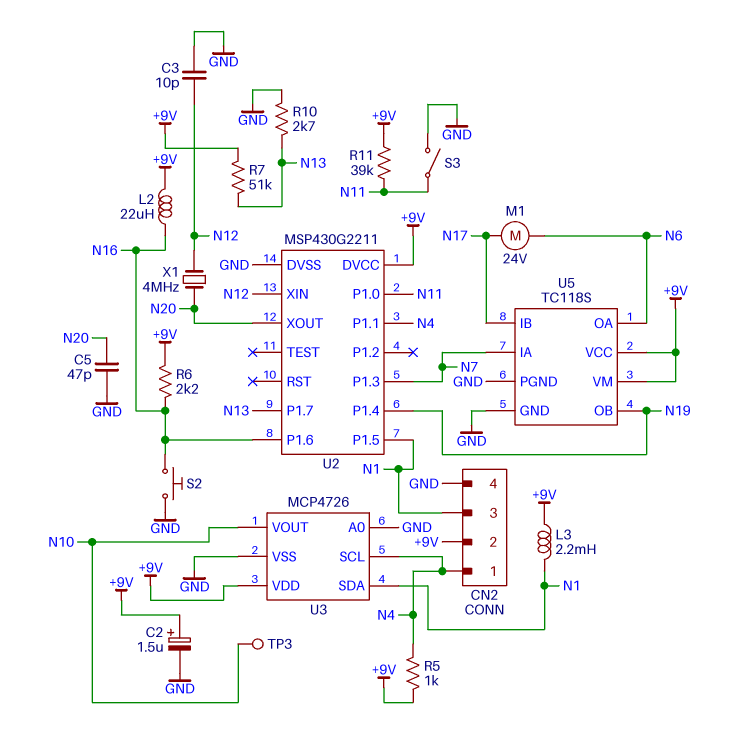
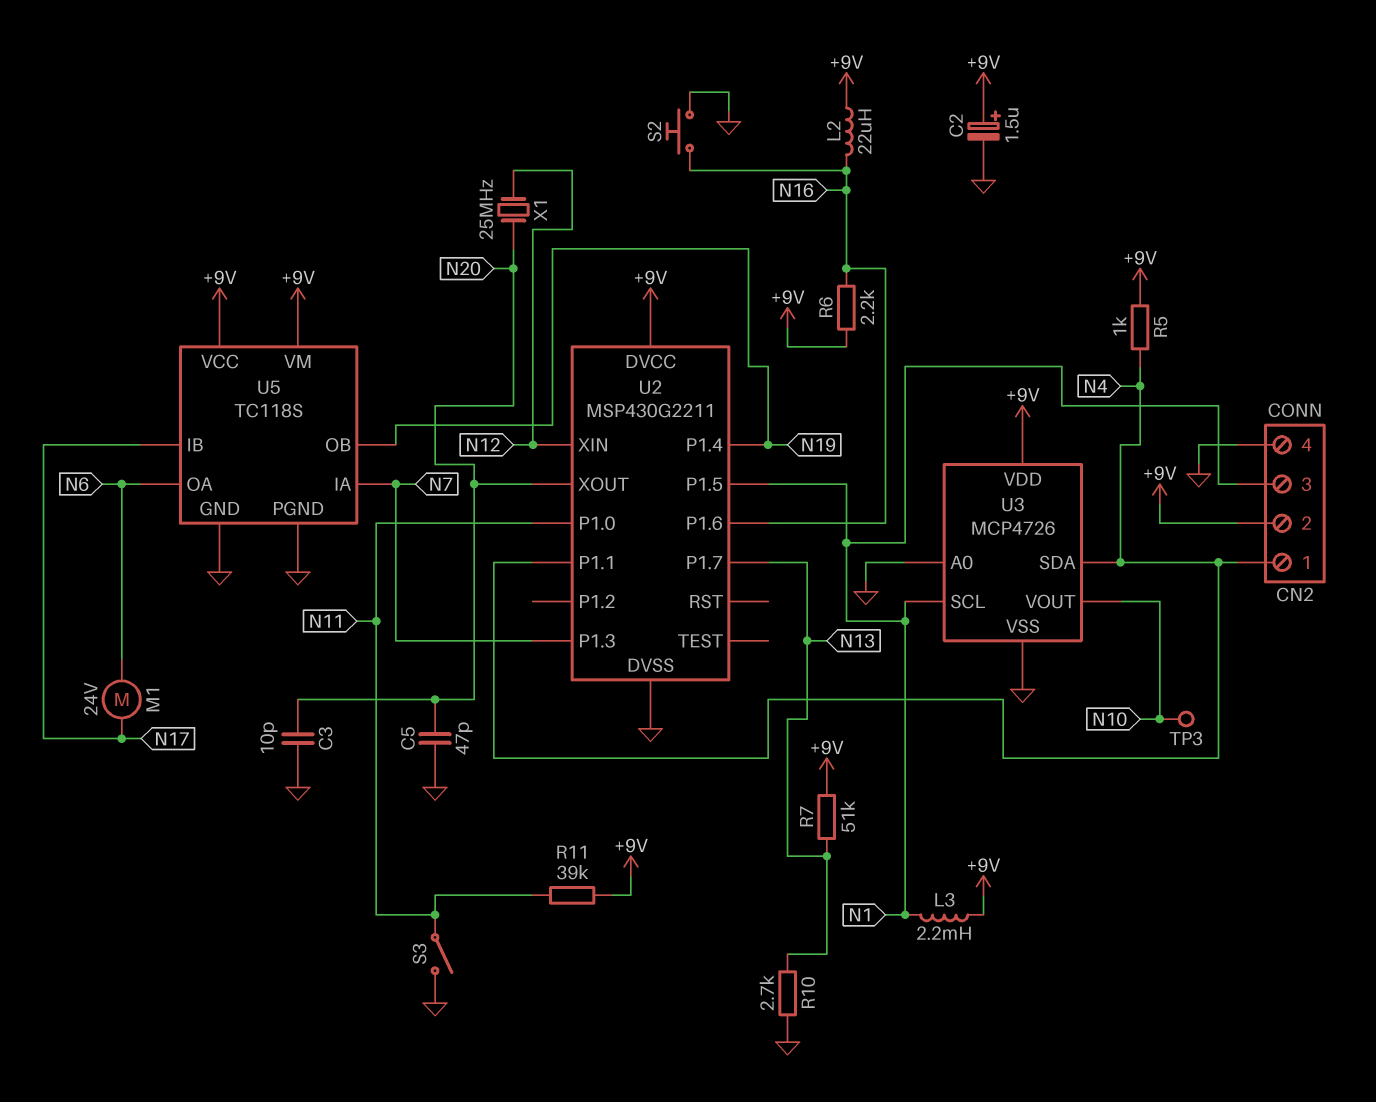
C3: 10pF (GND, N12) -> 10pF (GND, N20)
U3 pin SCL: N4 -> N1
U3 pin SDA: N1 -> N4
X1: 4MHz (N12, N20) -> 25MHz (N12, N20)

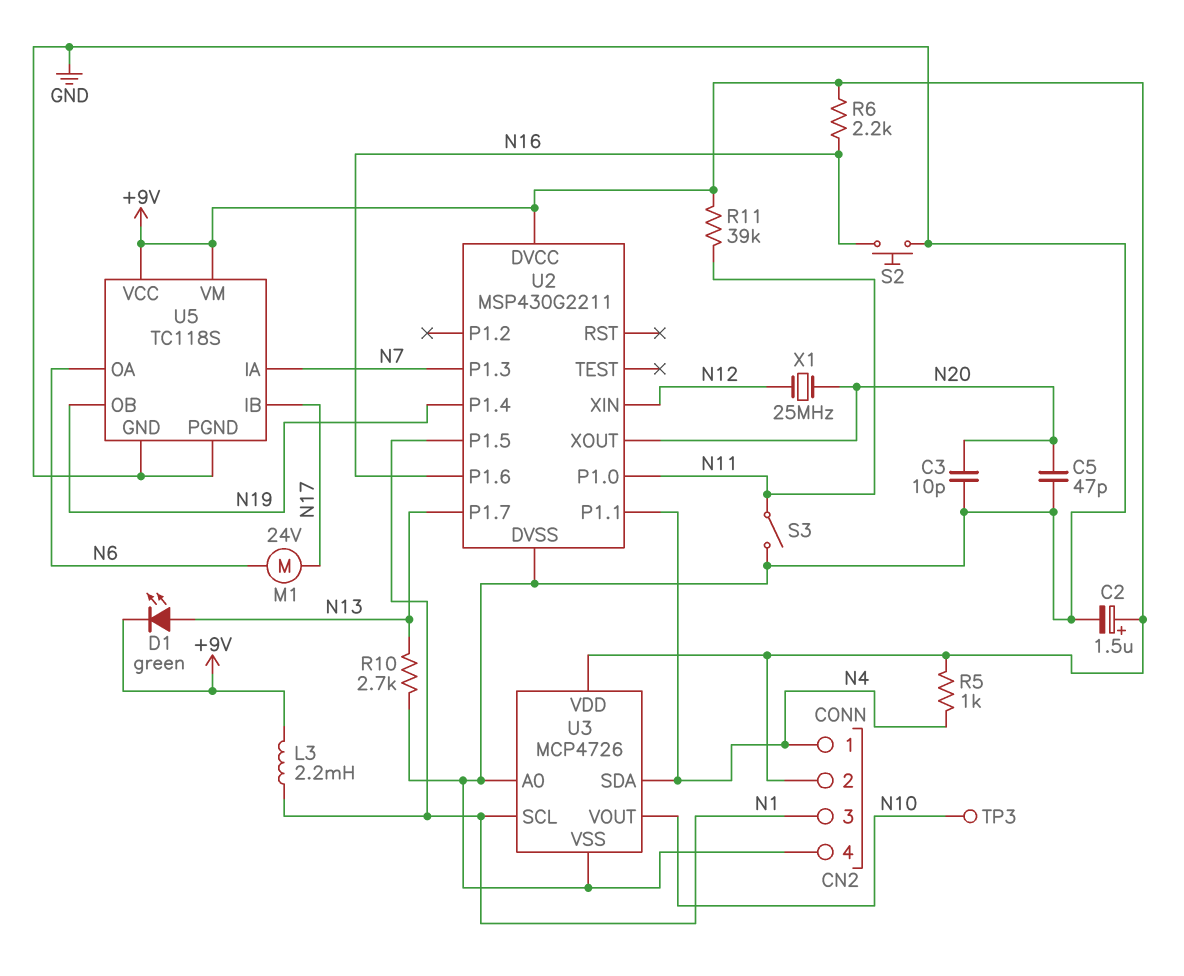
D1: none -> LED green (A N13, K +9V)
L2: 22uH (+9V, N16) -> none
R7: 51k (+9V, N13) -> none

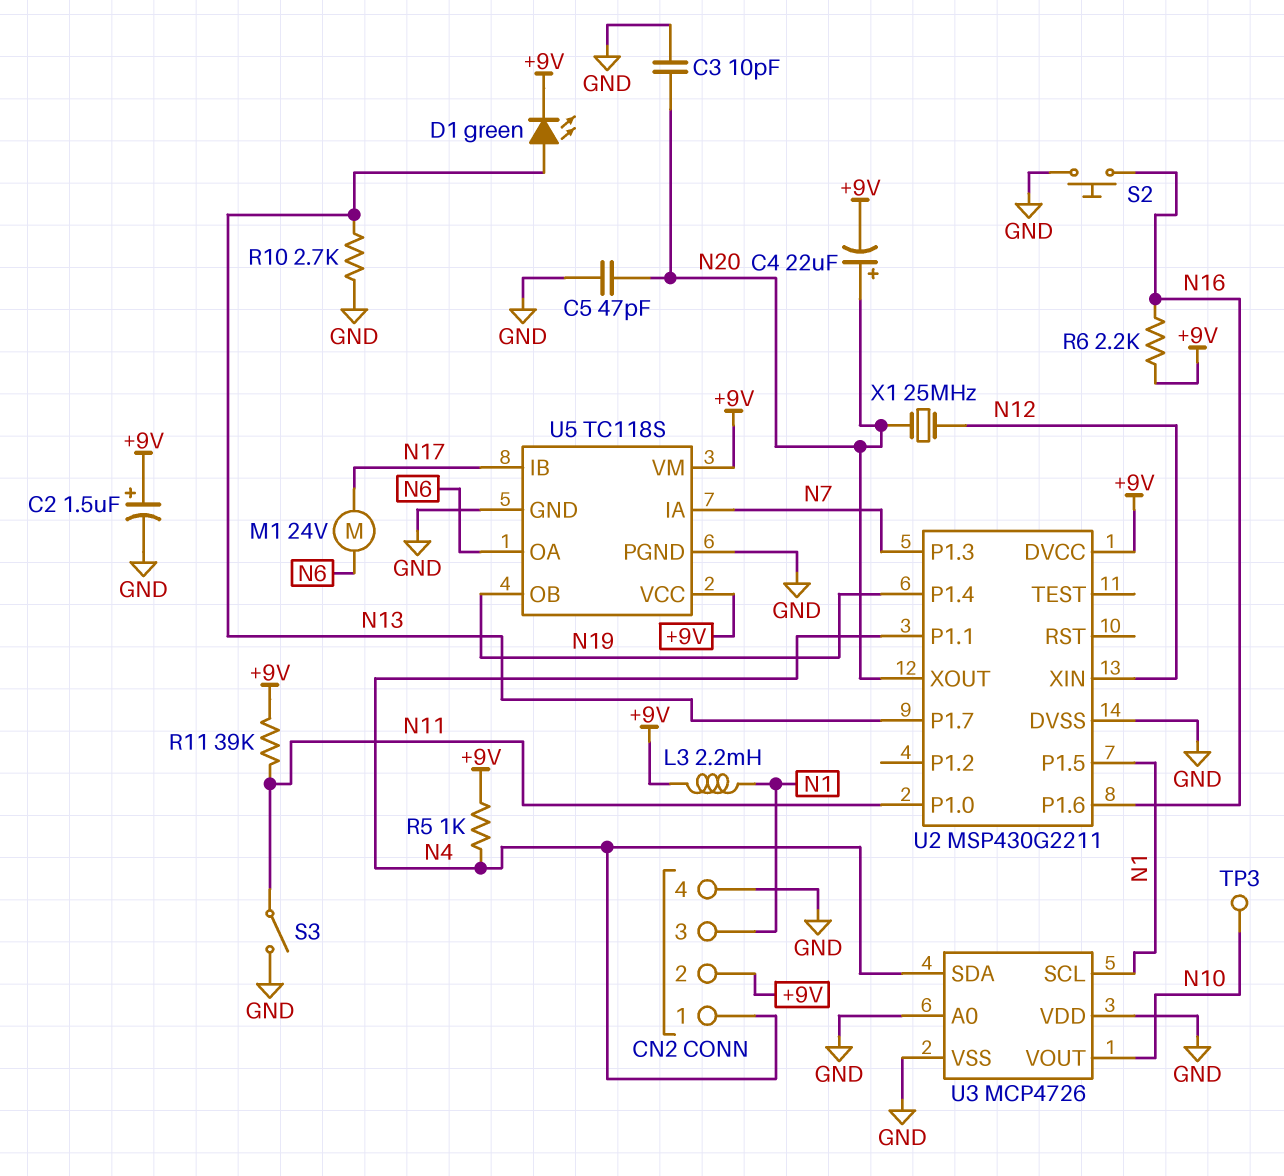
C4: none -> 22uF (plus N20, minus +9V)
U3 pin VDD: +9V -> GND

